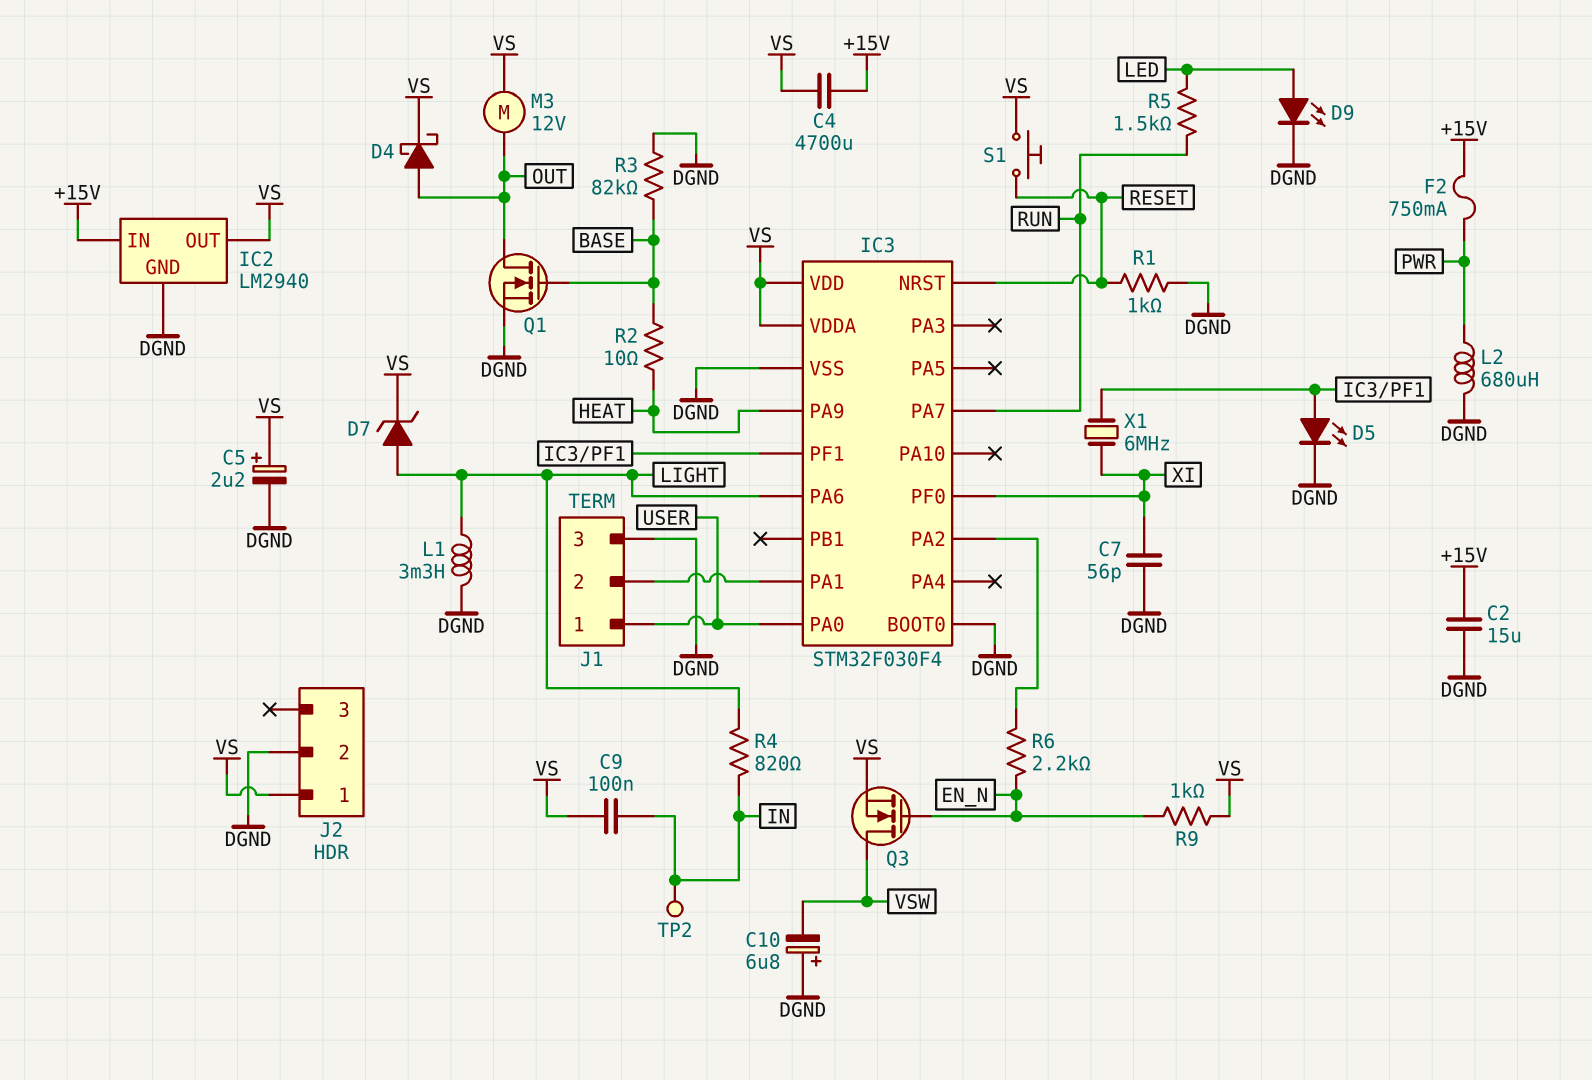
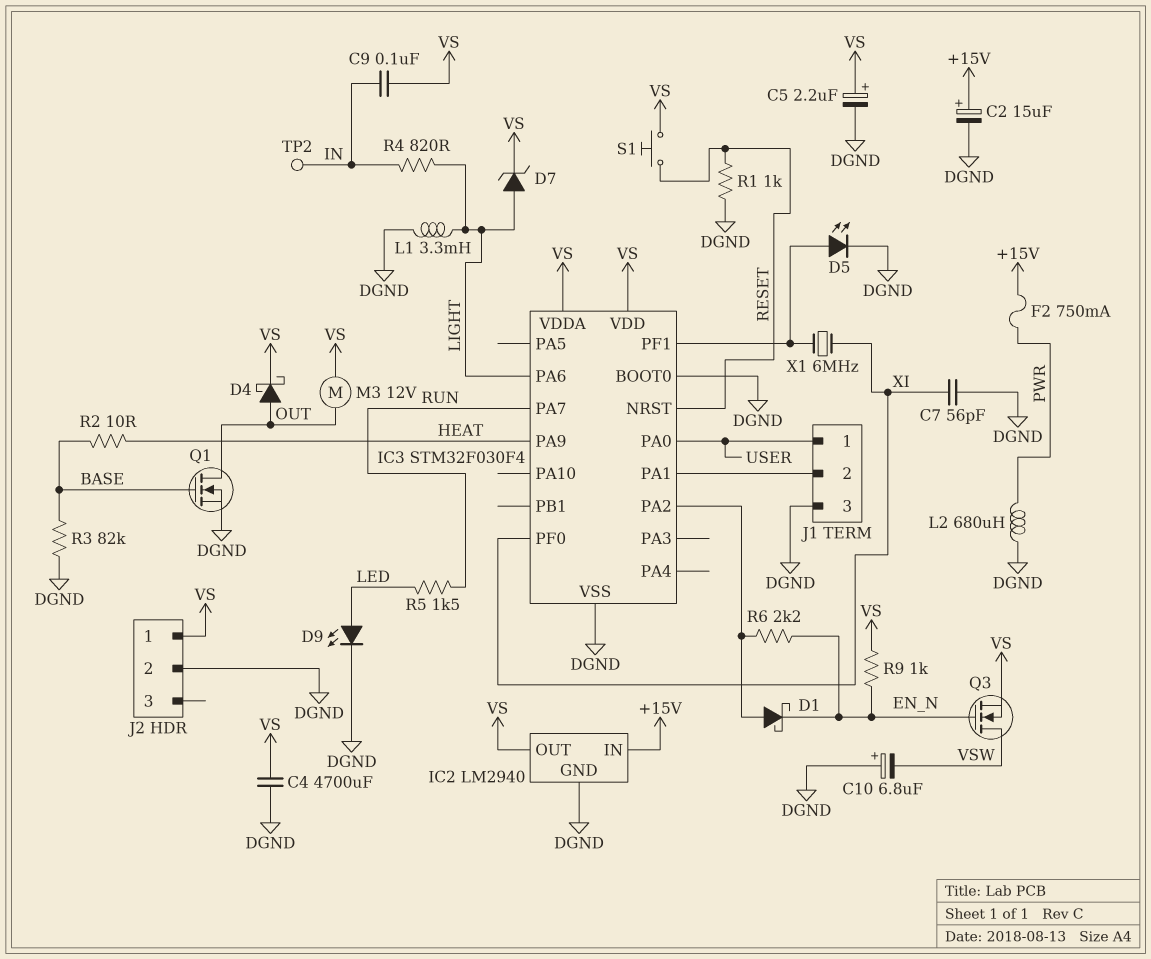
C2: 15uF (+15V, DGND) -> 15uF (plus +15V, minus DGND)
C4: 4700uF (+15V, VS) -> 4700uF (DGND, VS)
D1: none -> schottky (A IC3/PA2, K EN_N)

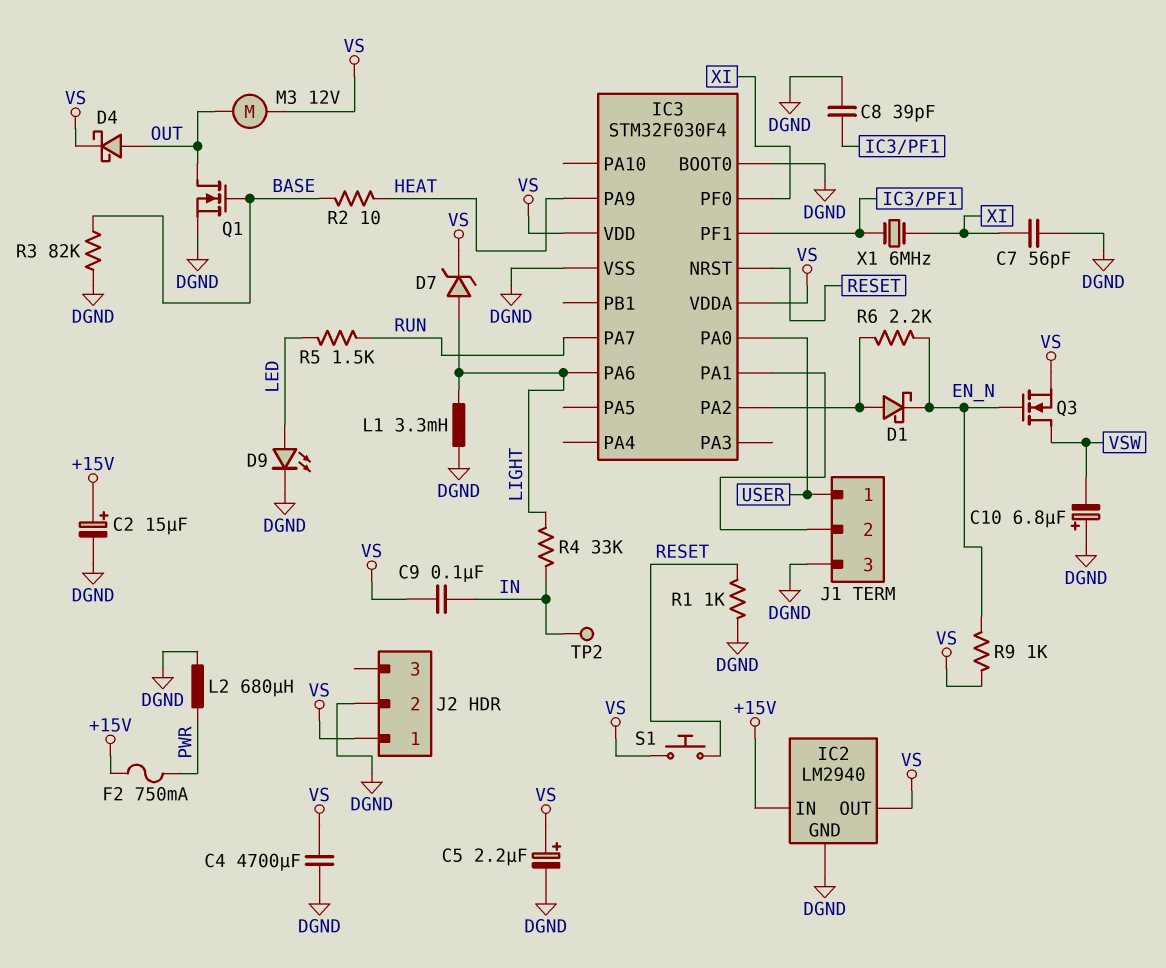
C8: none -> 39pF (DGND, IC3/PF1)
D5: LED (A IC3/PF1, K DGND) -> none
R4: 820 (IN, LIGHT) -> 33k (IN, LIGHT)

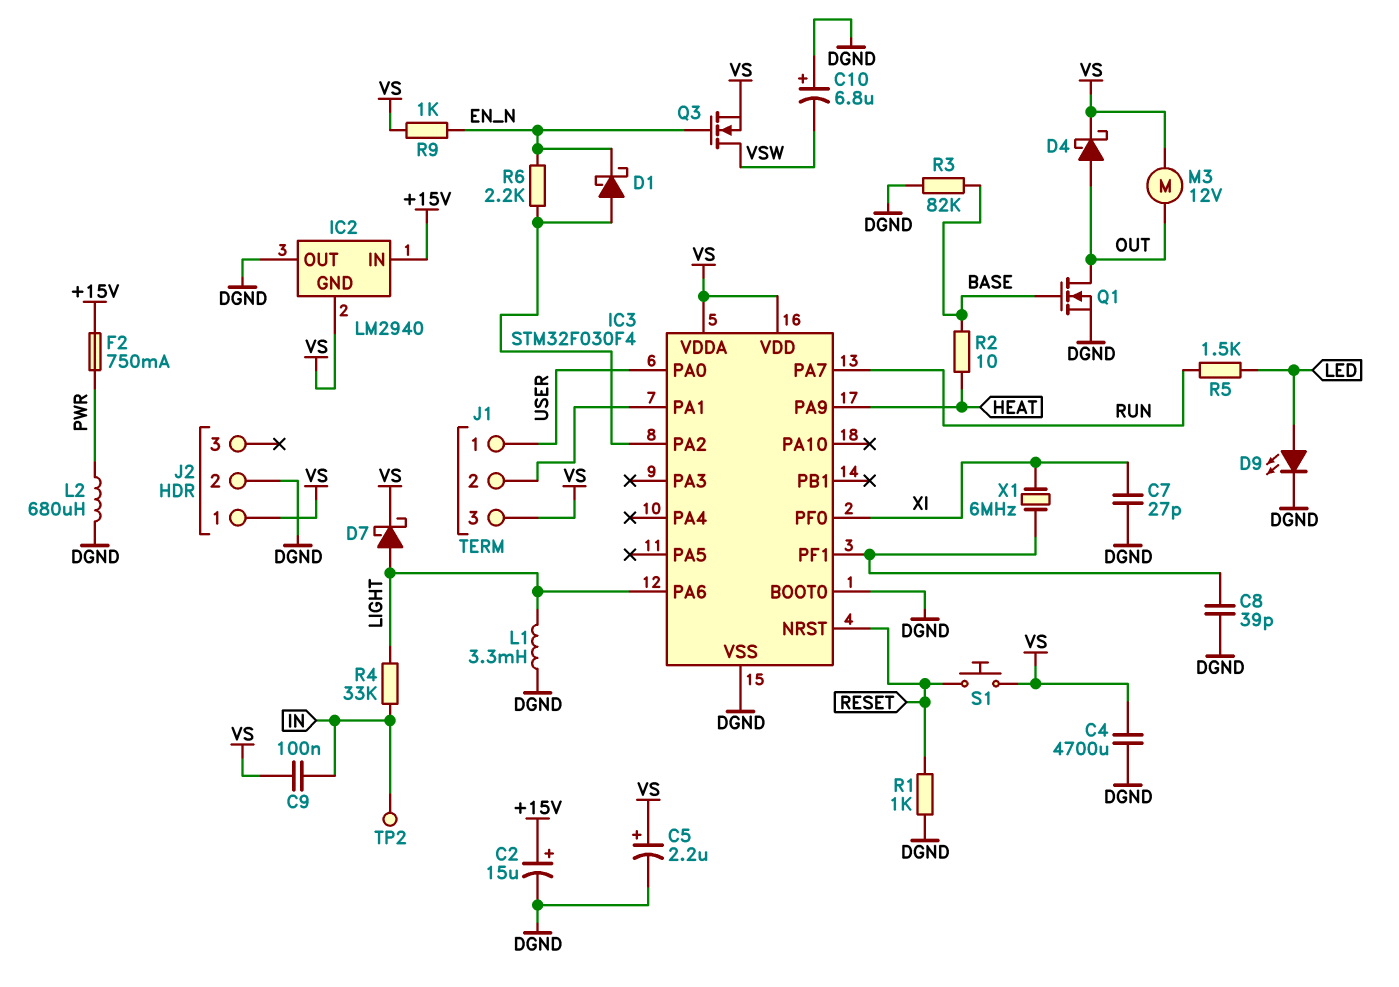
C7: 56pF (DGND, XI) -> 27pF (DGND, XI)
D7: zener (A LIGHT, K VS) -> schottky (A LIGHT, K VS)
IC2 pin GND: DGND -> VS
IC2 pin OUT: VS -> DGND
J1 pin 3: DGND -> VS

